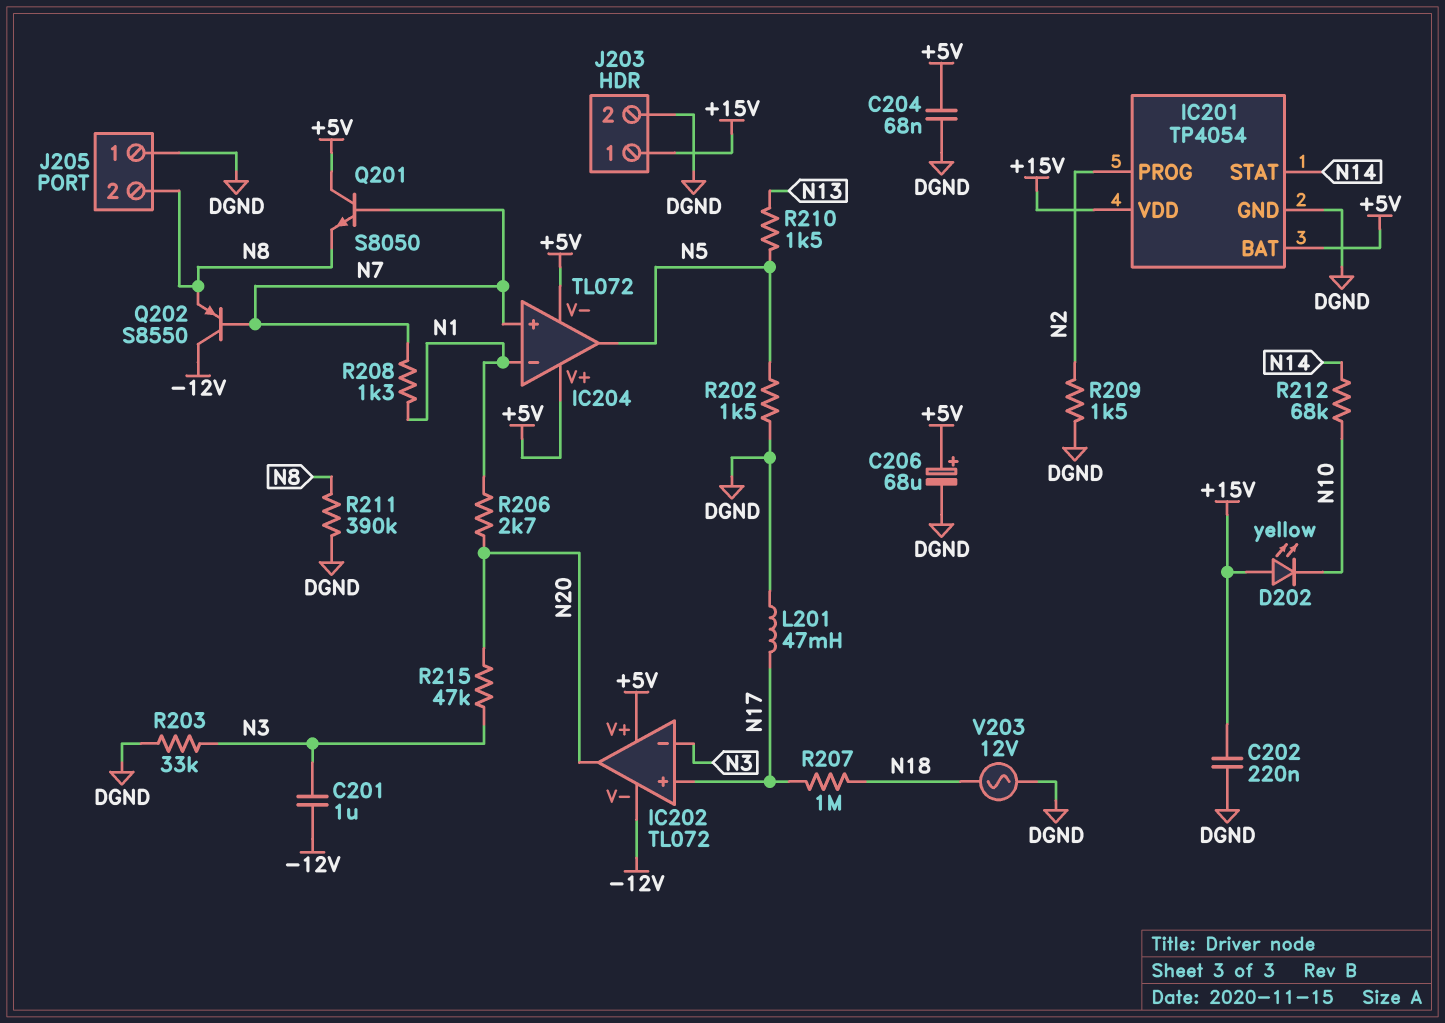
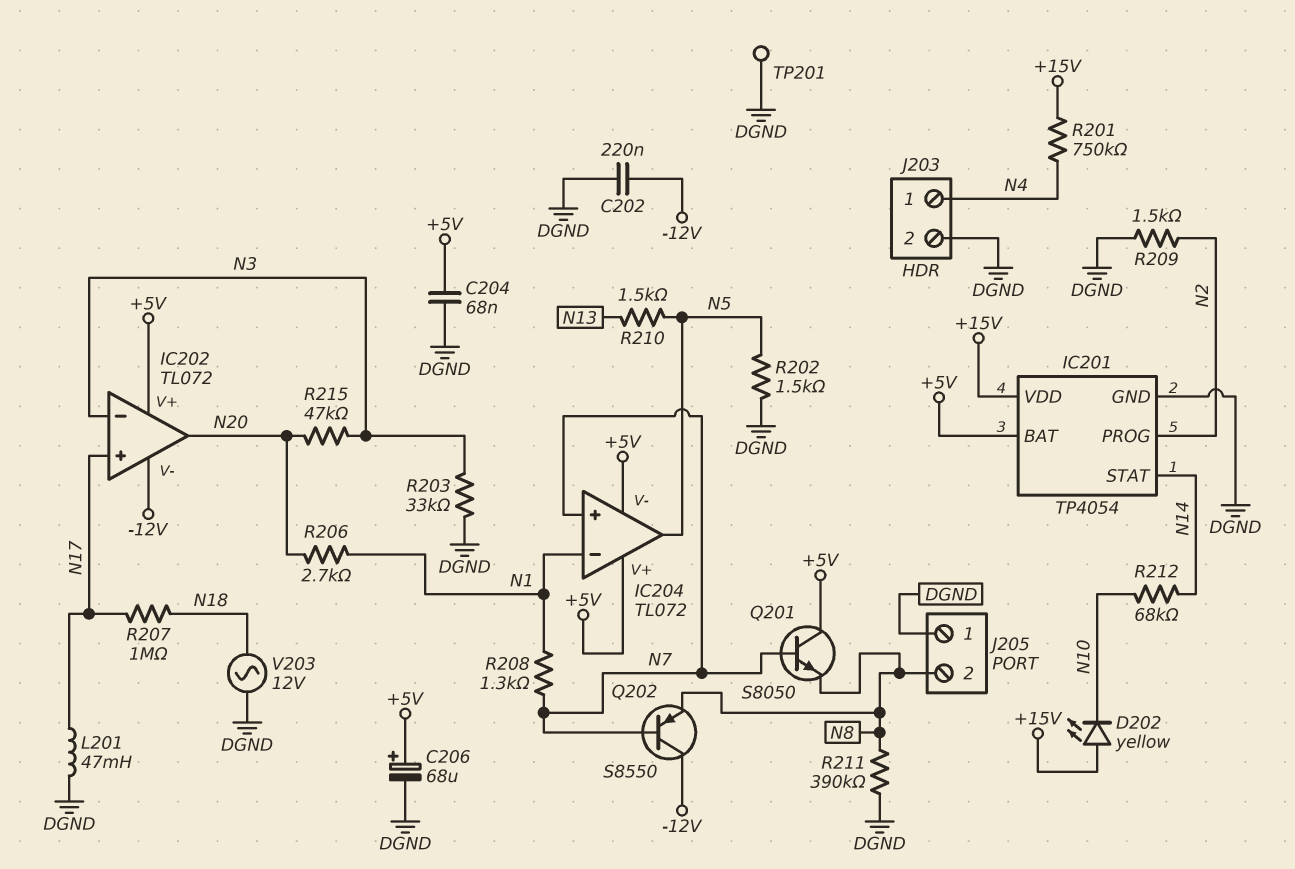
C201: 1uF (-12V, N3) -> none
C202: 220nF (+15V, DGND) -> 220nF (-12V, DGND)
J203 pin 1: +15V -> N4
R201: none -> 750k (+15V, N4)
TP201: none -> test point (DGND)

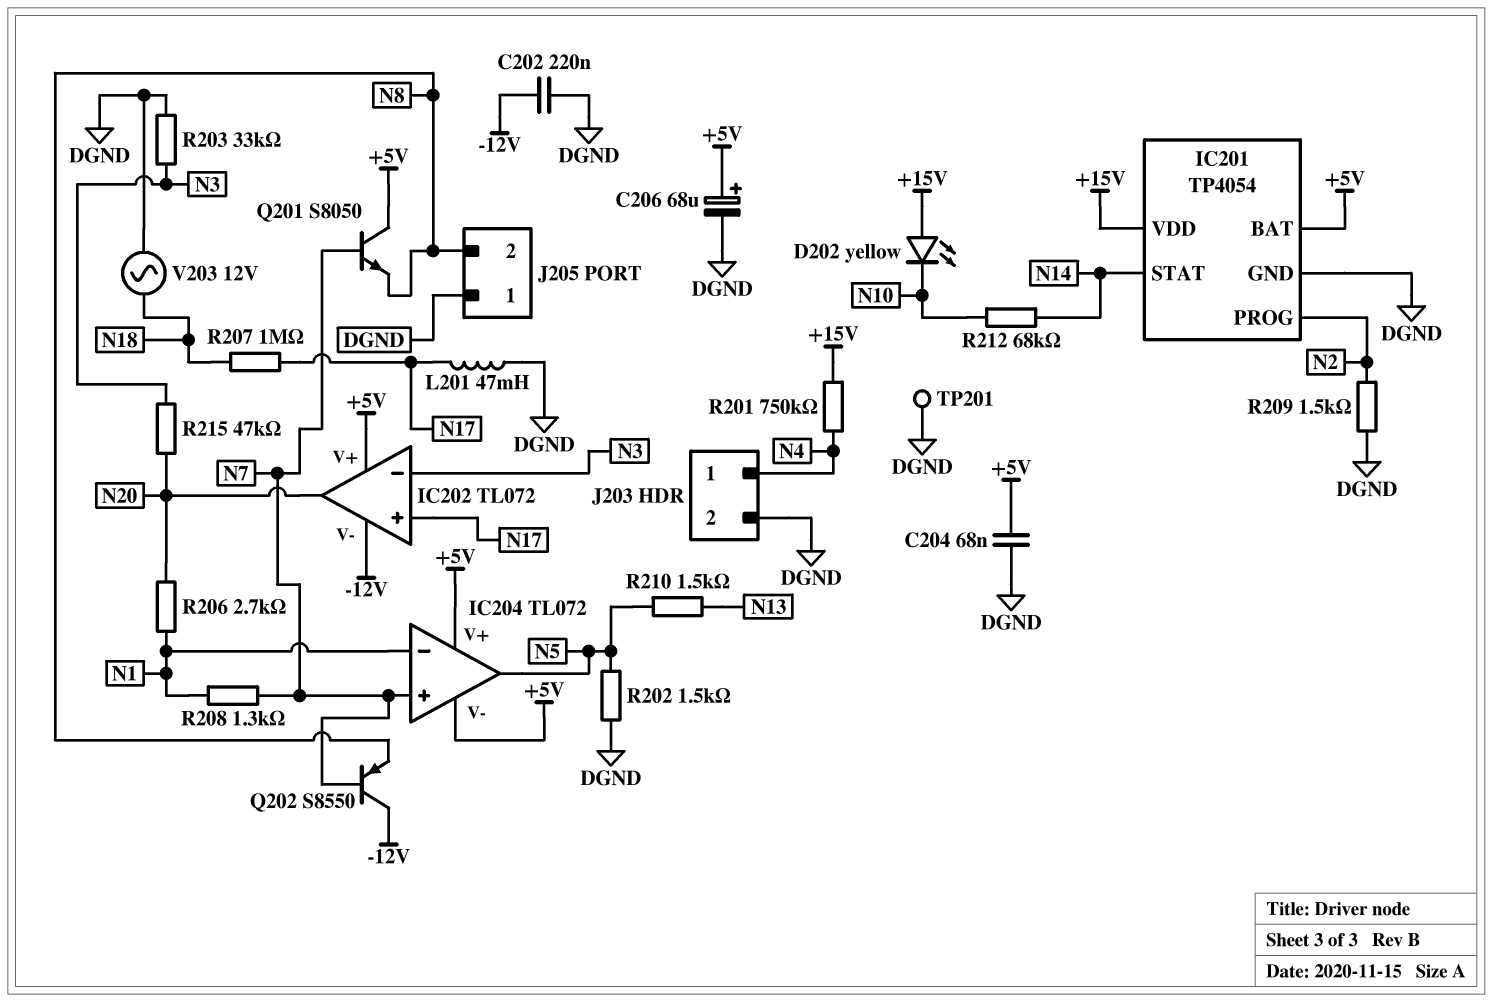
R211: 390k (DGND, N8) -> none

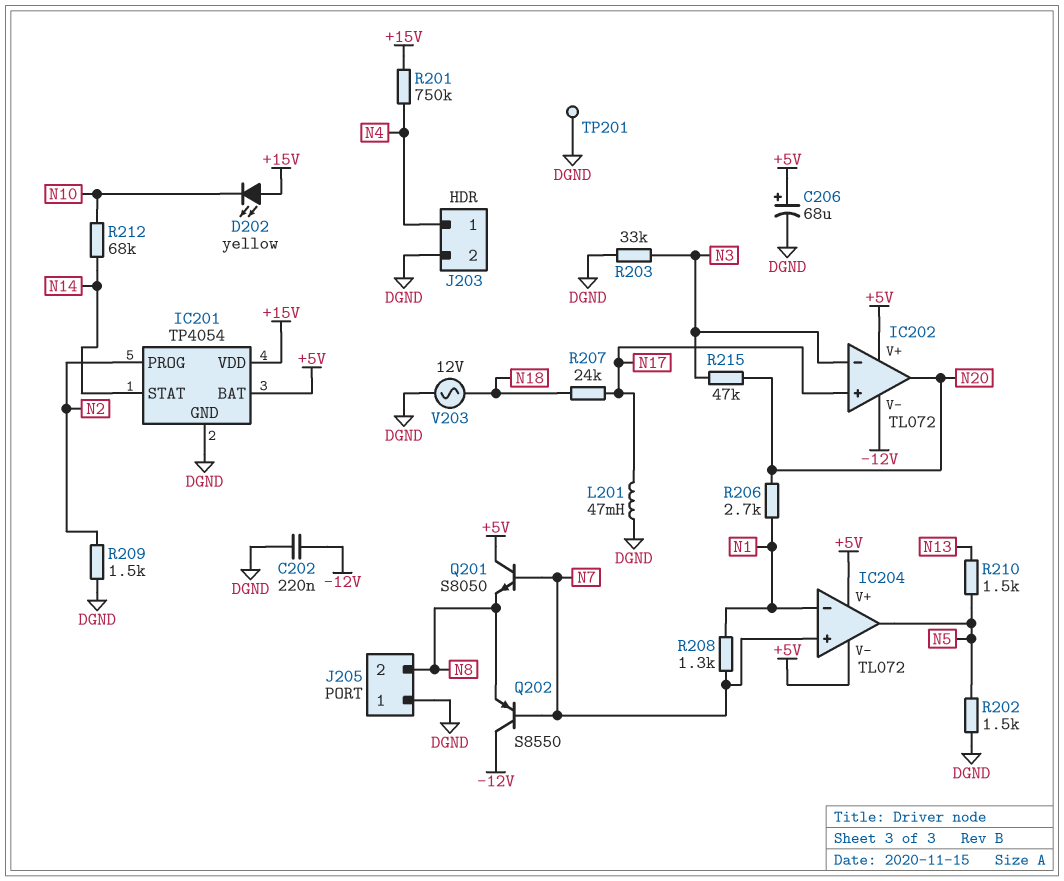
C204: 68nF (+5V, DGND) -> none
R207: 1M (N17, N18) -> 24k (N17, N18)

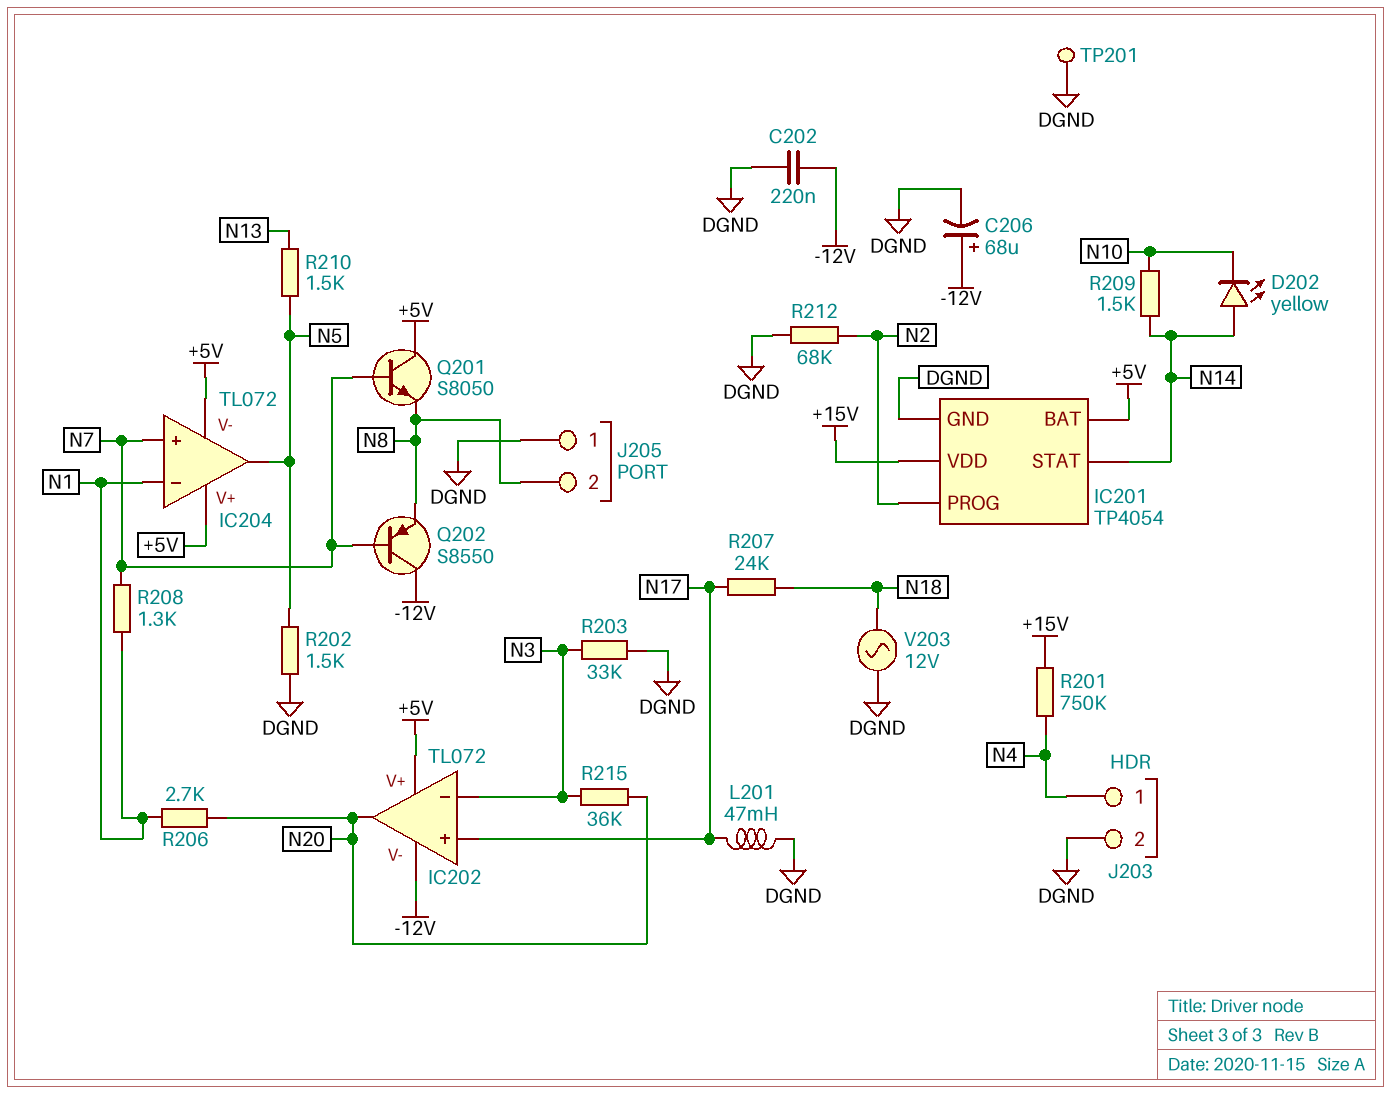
C206: 68uF (plus +5V, minus DGND) -> 68uF (plus -12V, minus DGND)
D202: LED yellow (A +15V, K N10) -> LED yellow (A N14, K N10)
R209: 1.5k (DGND, N2) -> 1.5k (N10, N14)
R212: 68k (N10, N14) -> 68k (DGND, N2)
R215: 47k (N3, N20) -> 36k (N3, N20)

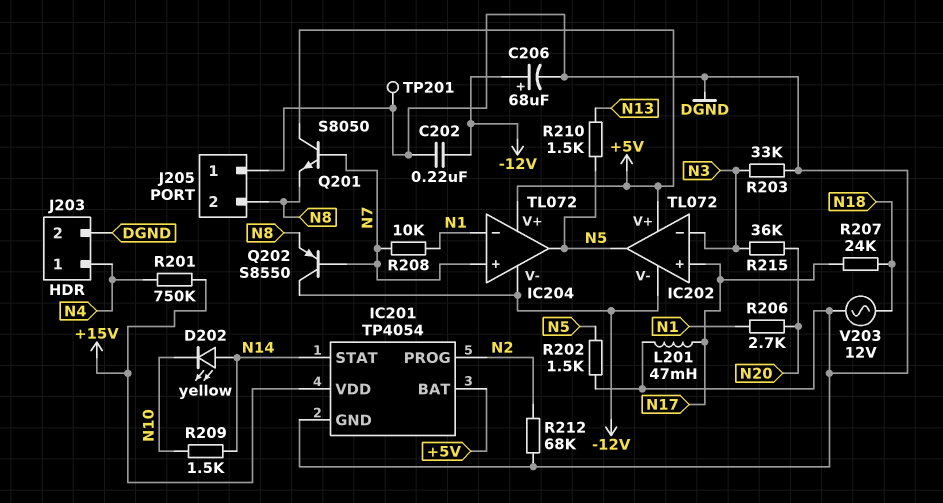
IC202 pin out: N20 -> N5
IC204 pin V-: +5V -> -12V
R208: 1.3k (N1, N7) -> 10k (N1, N7)

